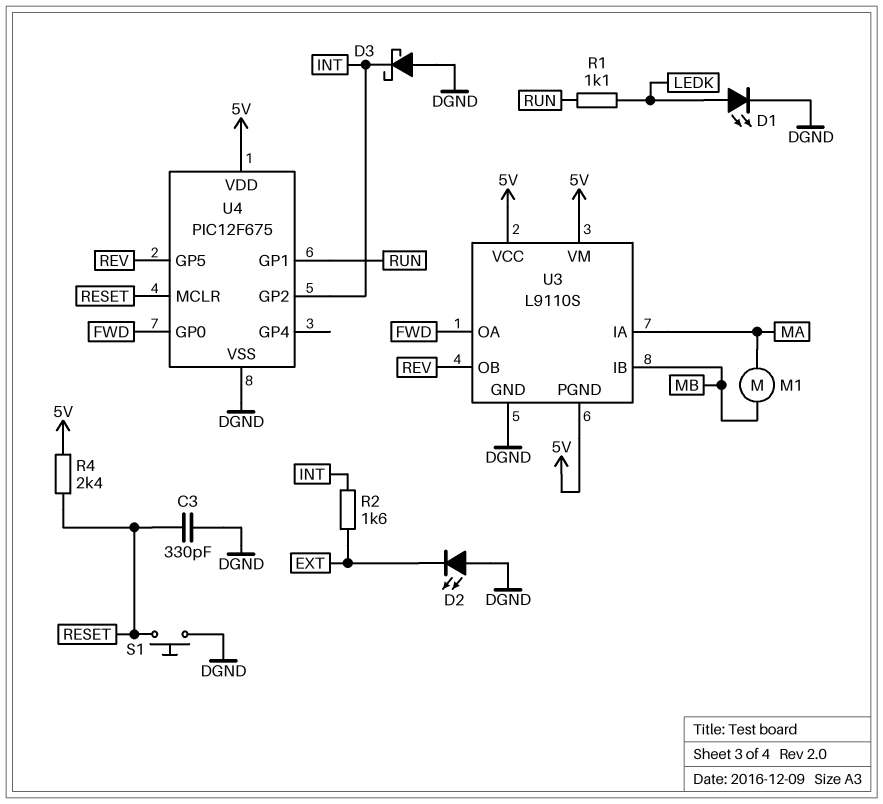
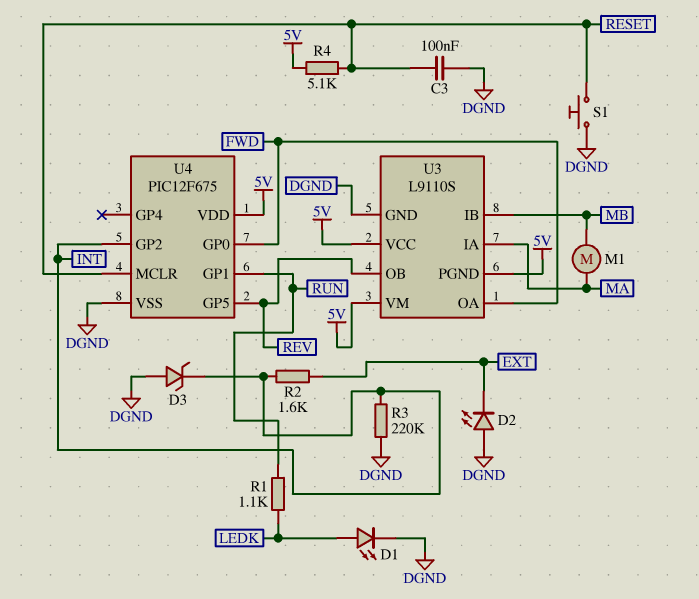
C3: 330pF (DGND, RESET) -> 100nF (DGND, RESET)
D3: schottky (A DGND, K INT) -> zener (A DGND, K INT)
R3: none -> 220k (DGND, INT)
R4: 2.4k (5V, RESET) -> 5.1k (5V, RESET)

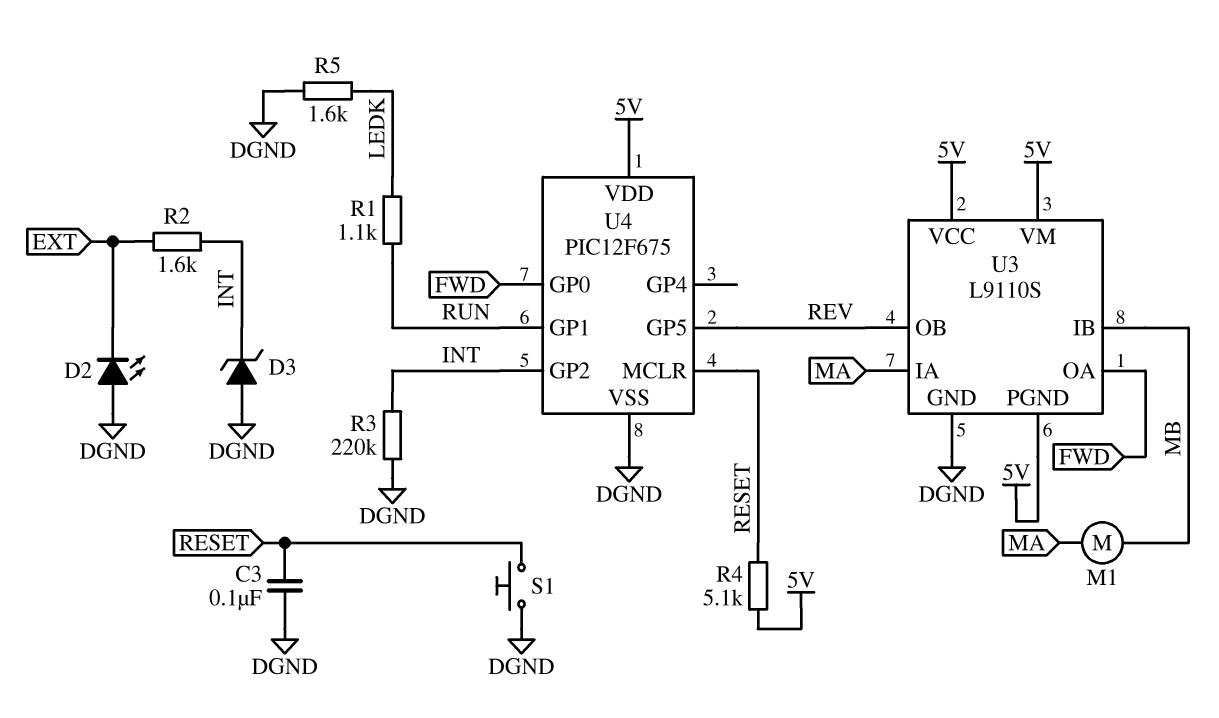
D1: LED (A LEDK, K DGND) -> none
R5: none -> 1.6k (DGND, LEDK)

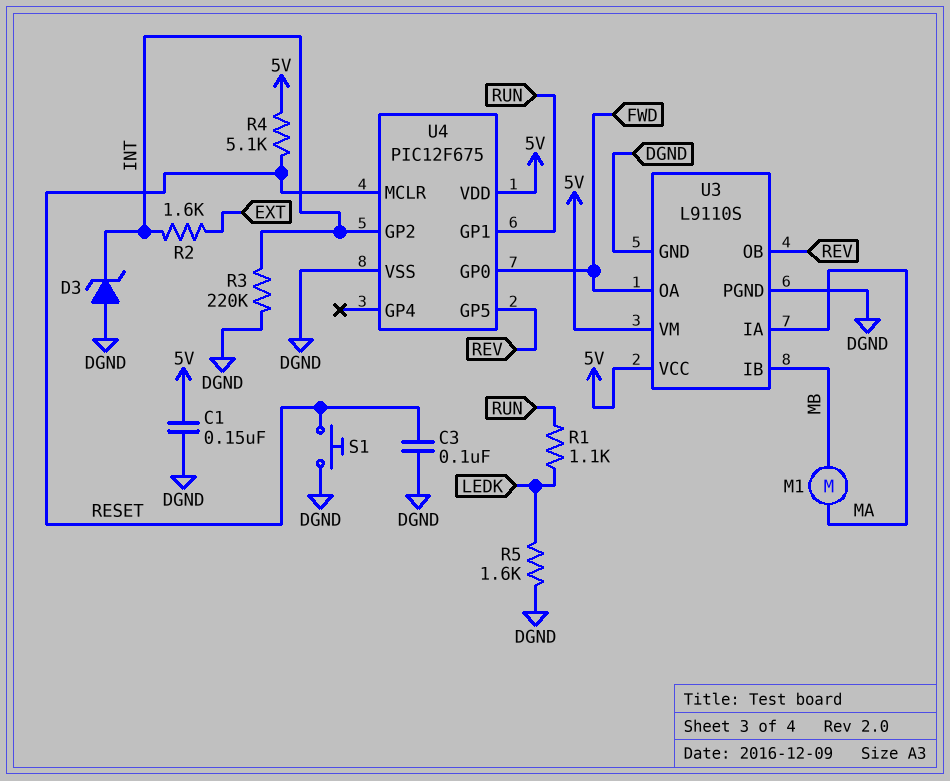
C1: none -> 150nF (5V, DGND)
D2: LED (A DGND, K EXT) -> none
U3 pin PGND: 5V -> DGND

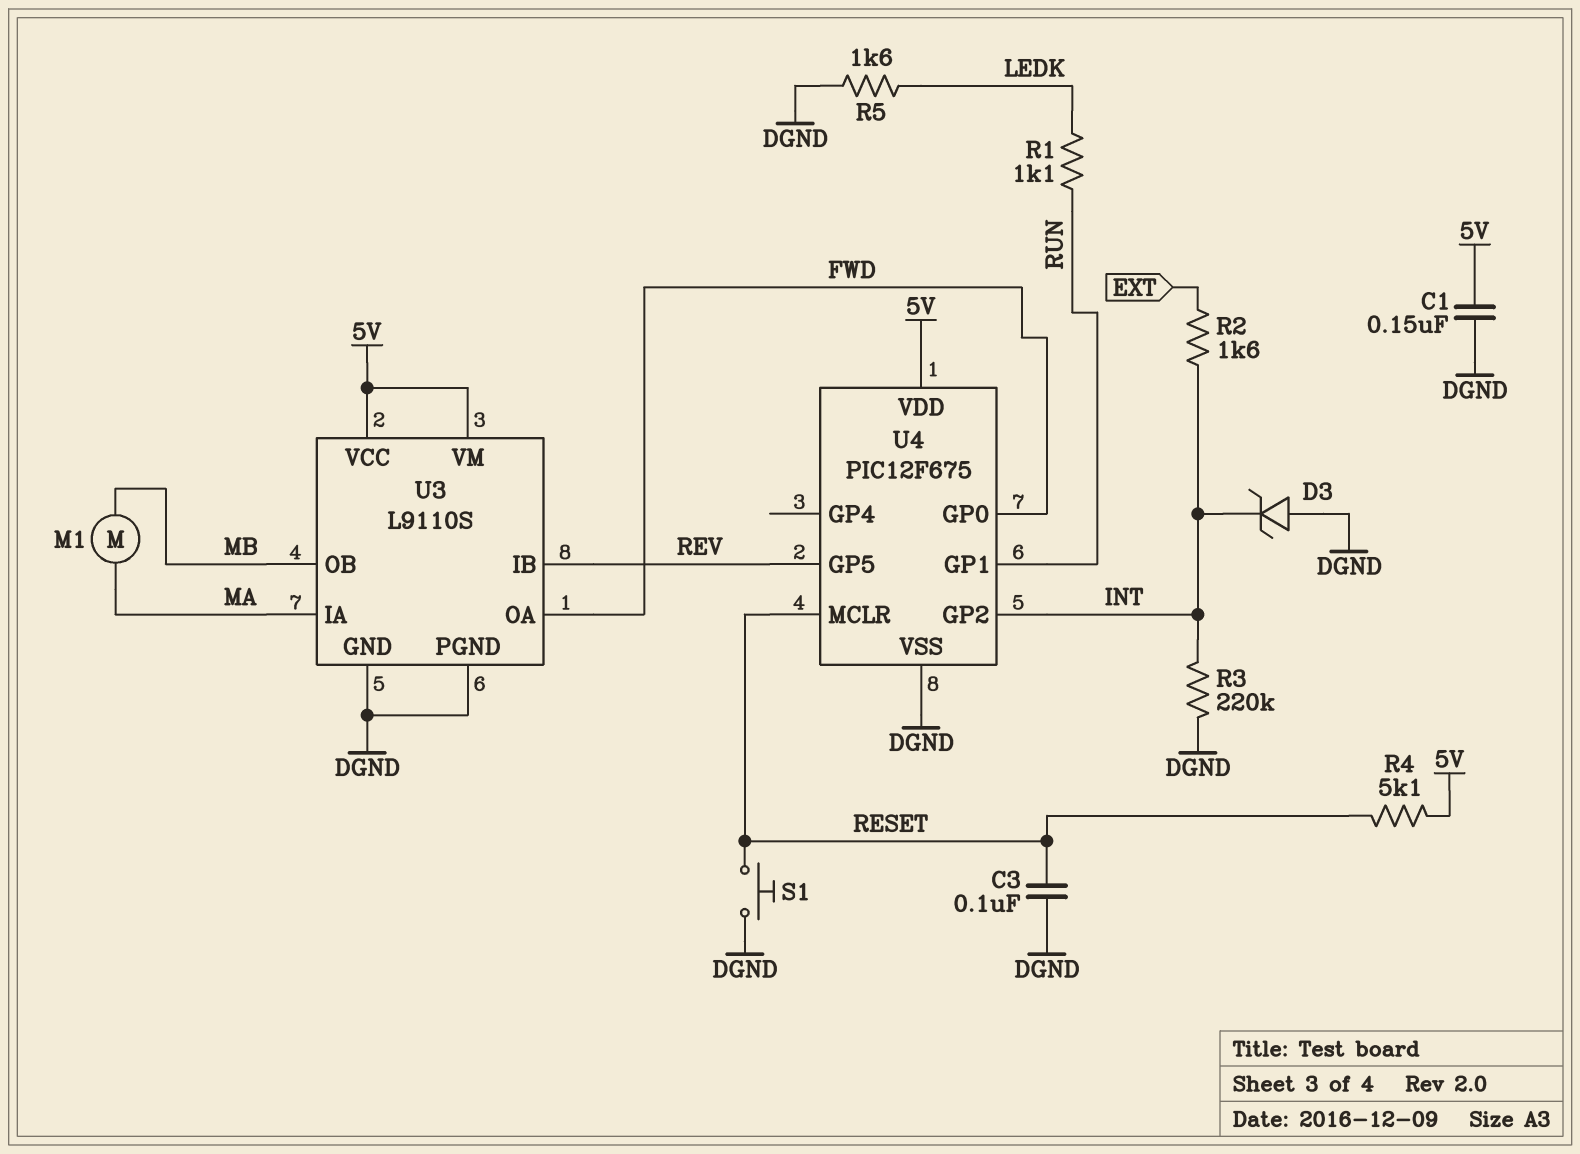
U3 pin IB: MB -> REV
U3 pin OB: REV -> MB

